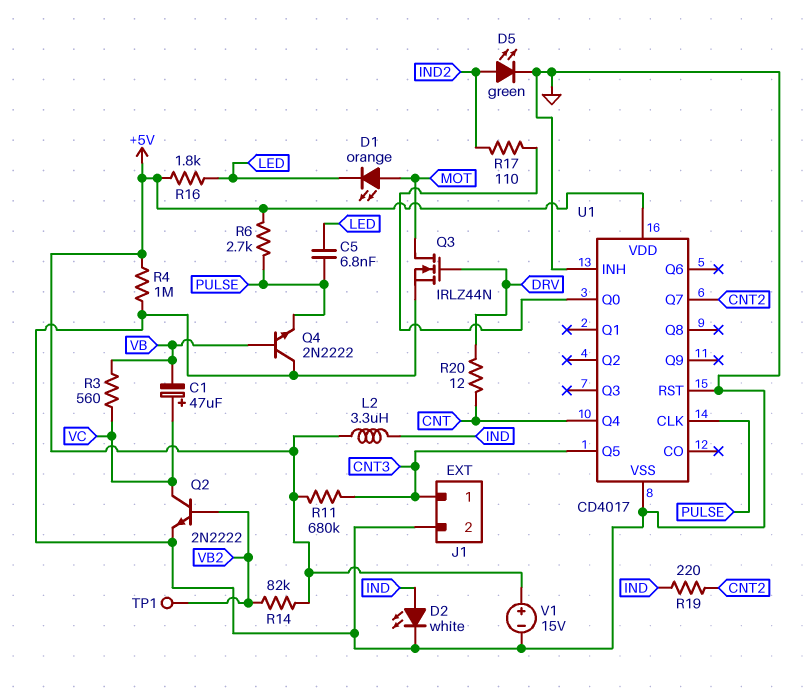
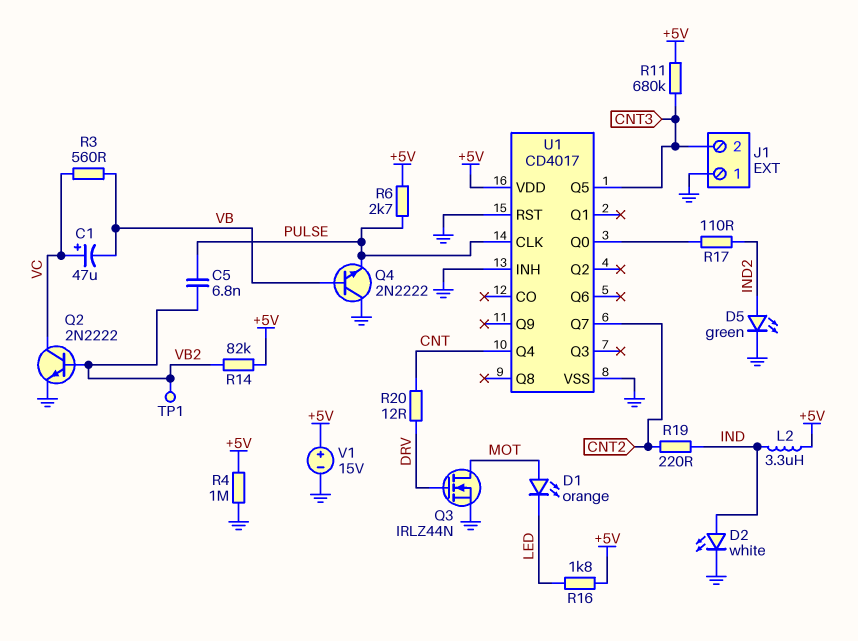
C5: 6.8nF (LED, PULSE) -> 6.8nF (PULSE, VB2)
J1 pin 1: CNT3 -> GND
J1 pin 2: GND -> CNT3

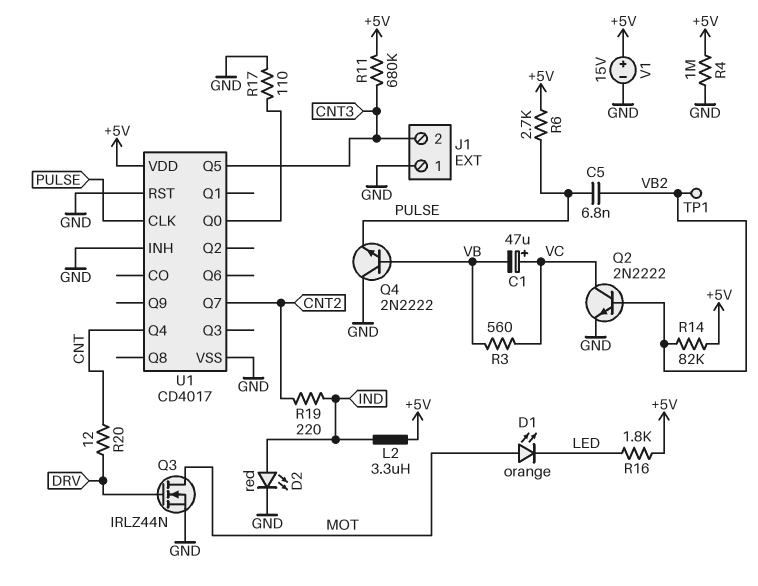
D2: LED white (A IND, K GND) -> LED red (A IND, K GND)
D5: LED green (A IND2, K GND) -> none
R17: 110 (IND2, U1/Q0) -> 110 (GND, U1/Q0)

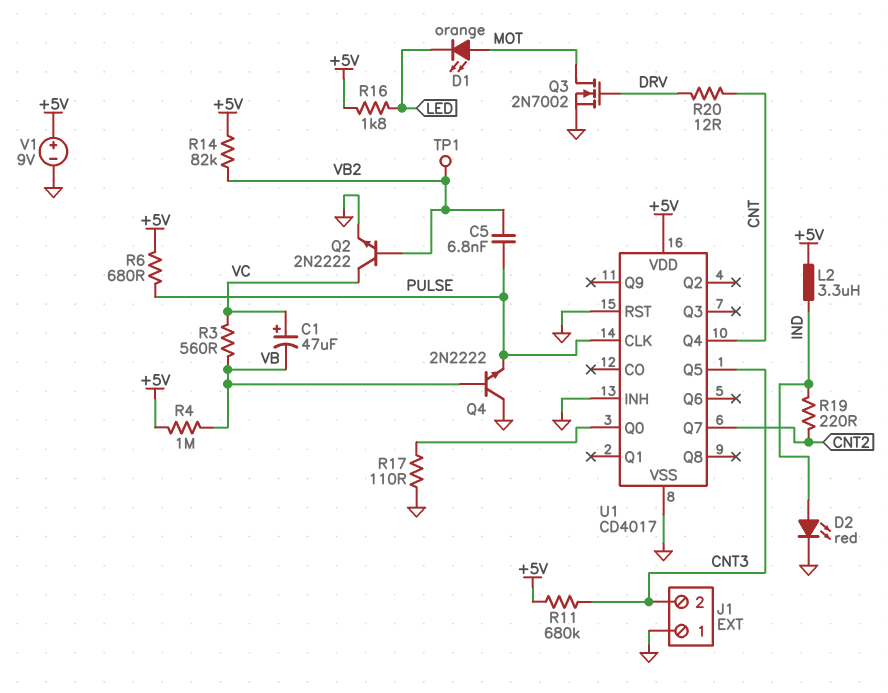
Q3: NMOS IRLZ44N (G DRV, D MOT, S GND) -> NMOS 2N7002 (G DRV, D MOT, S GND)
R4: 1M (+5V, GND) -> 1M (+5V, VB)
R6: 2.7k (+5V, PULSE) -> 680 (+5V, PULSE)
V1: 15V (plus +5V, minus GND) -> 9V (plus +5V, minus GND)

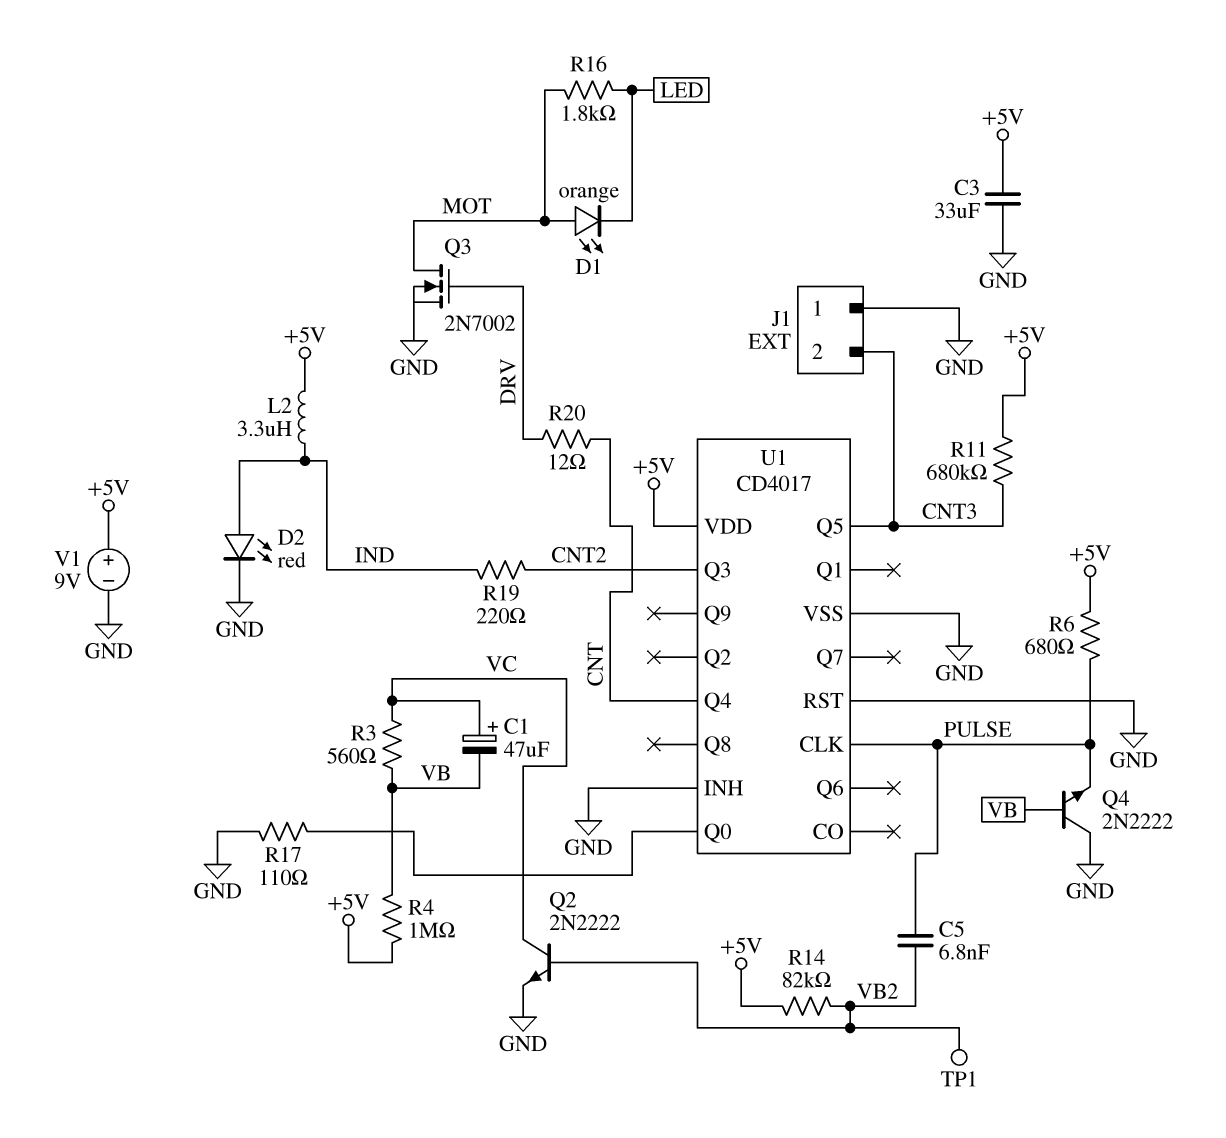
C3: none -> 33uF (+5V, GND)
R16: 1.8k (+5V, LED) -> 1.8k (LED, MOT)
U1 pin Q3: none -> CNT2
U1 pin Q7: CNT2 -> none

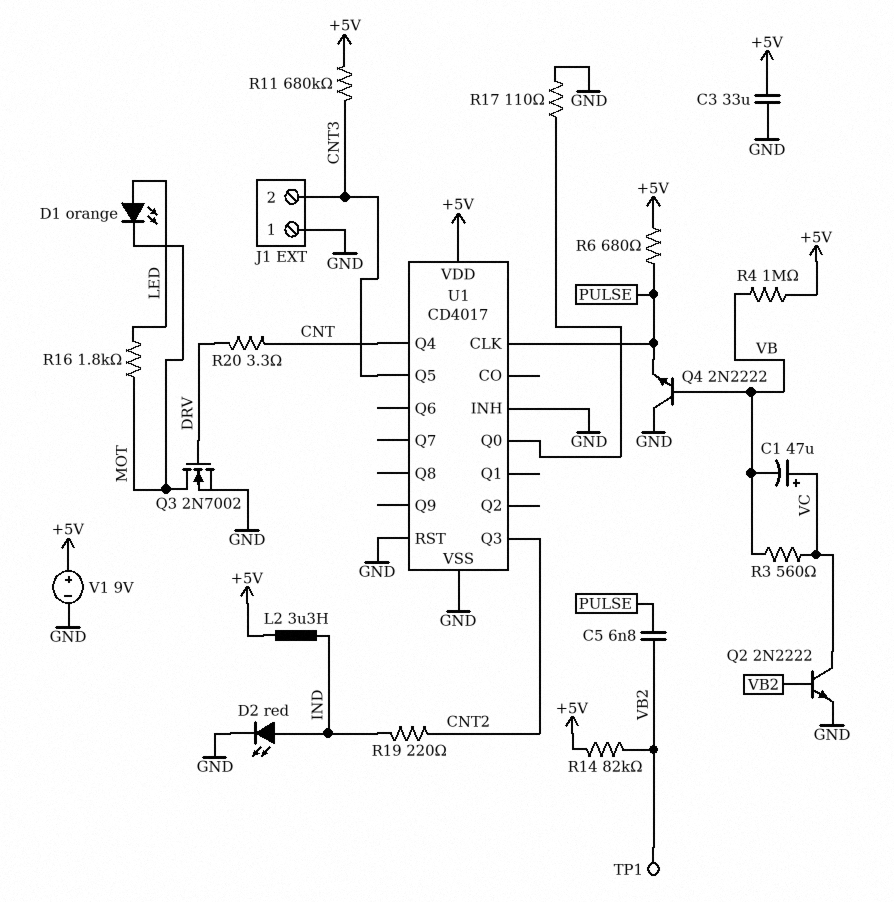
D1: LED orange (A MOT, K LED) -> LED orange (A LED, K MOT)
R20: 12 (CNT, DRV) -> 3.3 (CNT, DRV)

